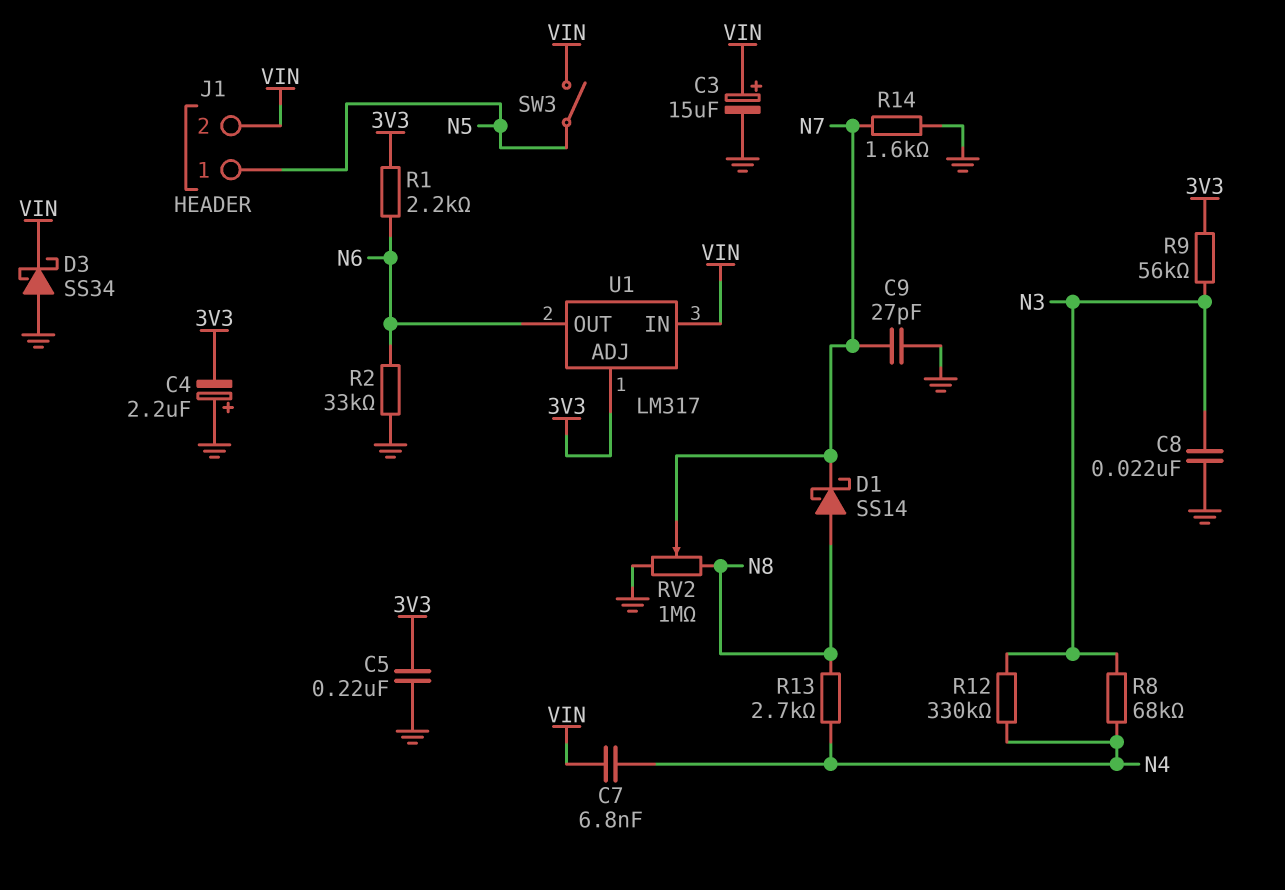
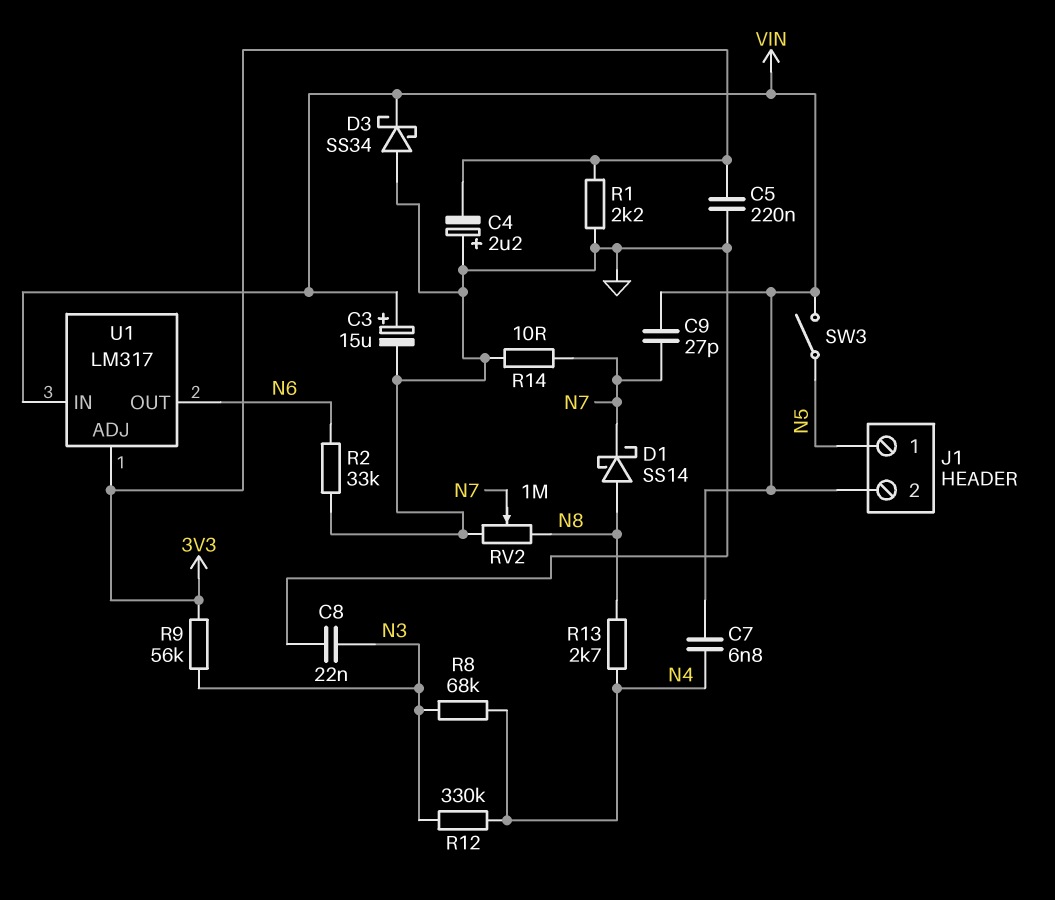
C9: 27pF (GND, N7) -> 27pF (N7, VIN)
R1: 2.2k (3V3, N6) -> 2.2k (3V3, GND)
R14: 1.6k (GND, N7) -> 10 (GND, N7)

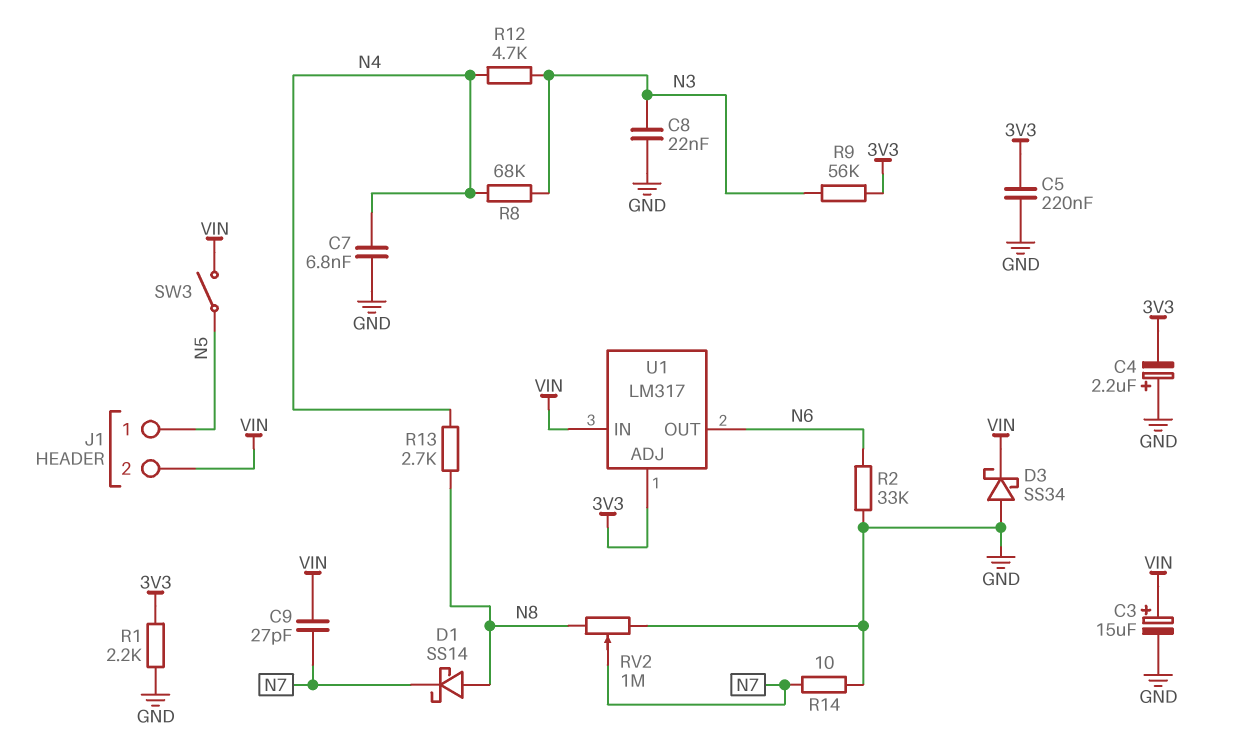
C7: 6.8nF (N4, VIN) -> 6.8nF (GND, N4)
R12: 330k (N3, N4) -> 4.7k (N3, N4)

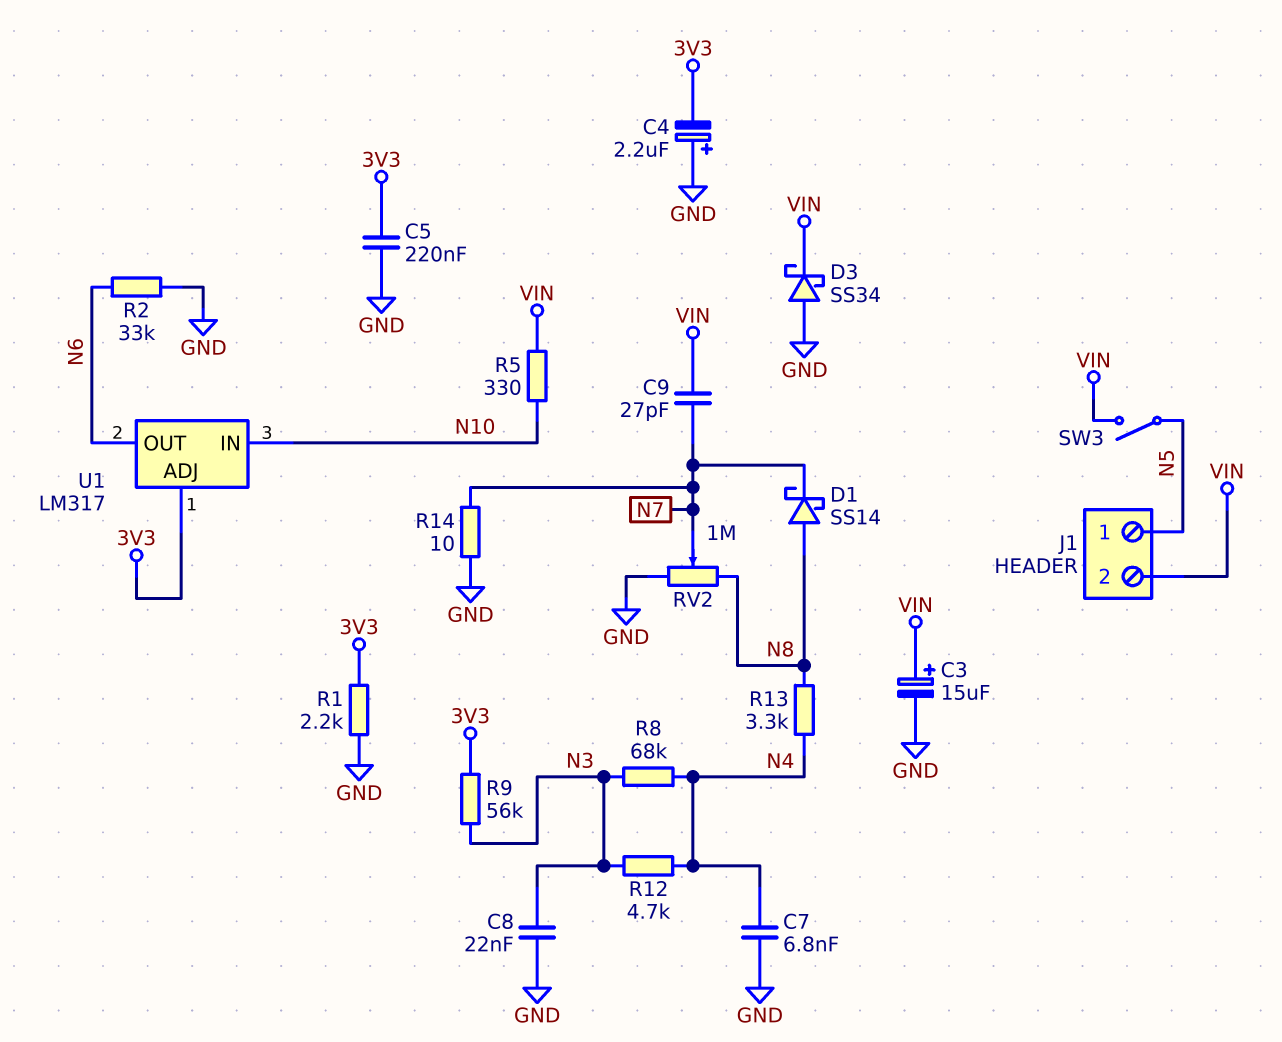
R5: none -> 330 (N10, VIN)
R13: 2.7k (N4, N8) -> 3.3k (N4, N8)
U1 pin IN: VIN -> N10

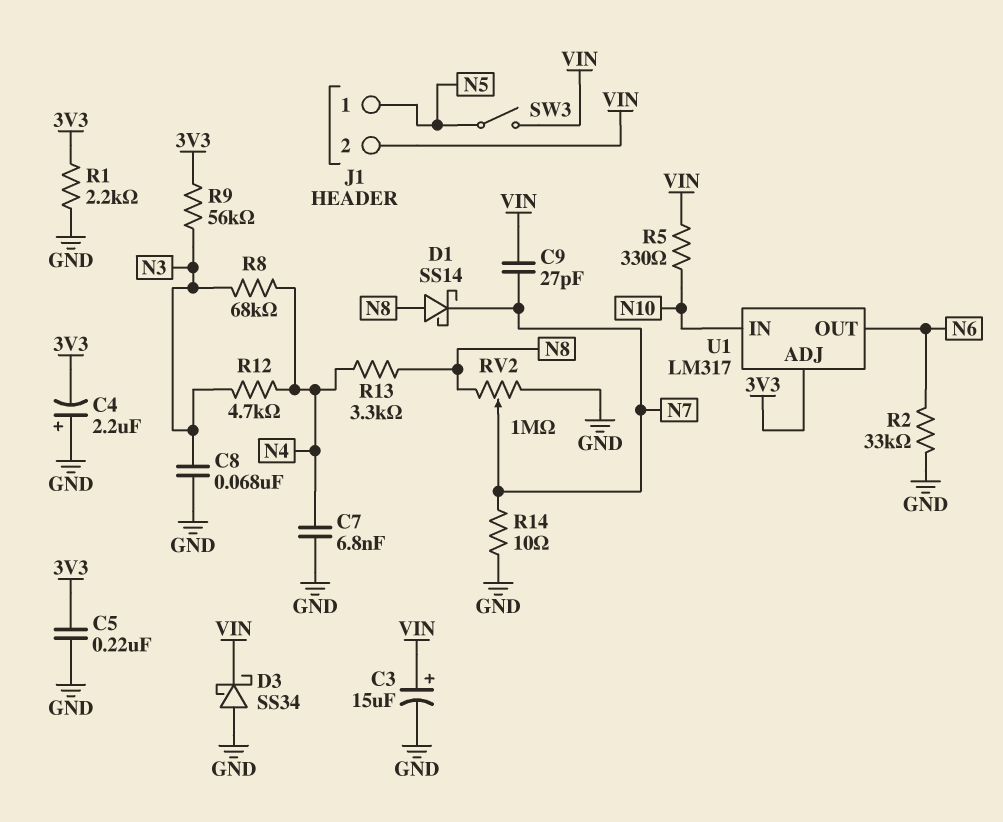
C8: 22nF (GND, N3) -> 68nF (GND, N3)

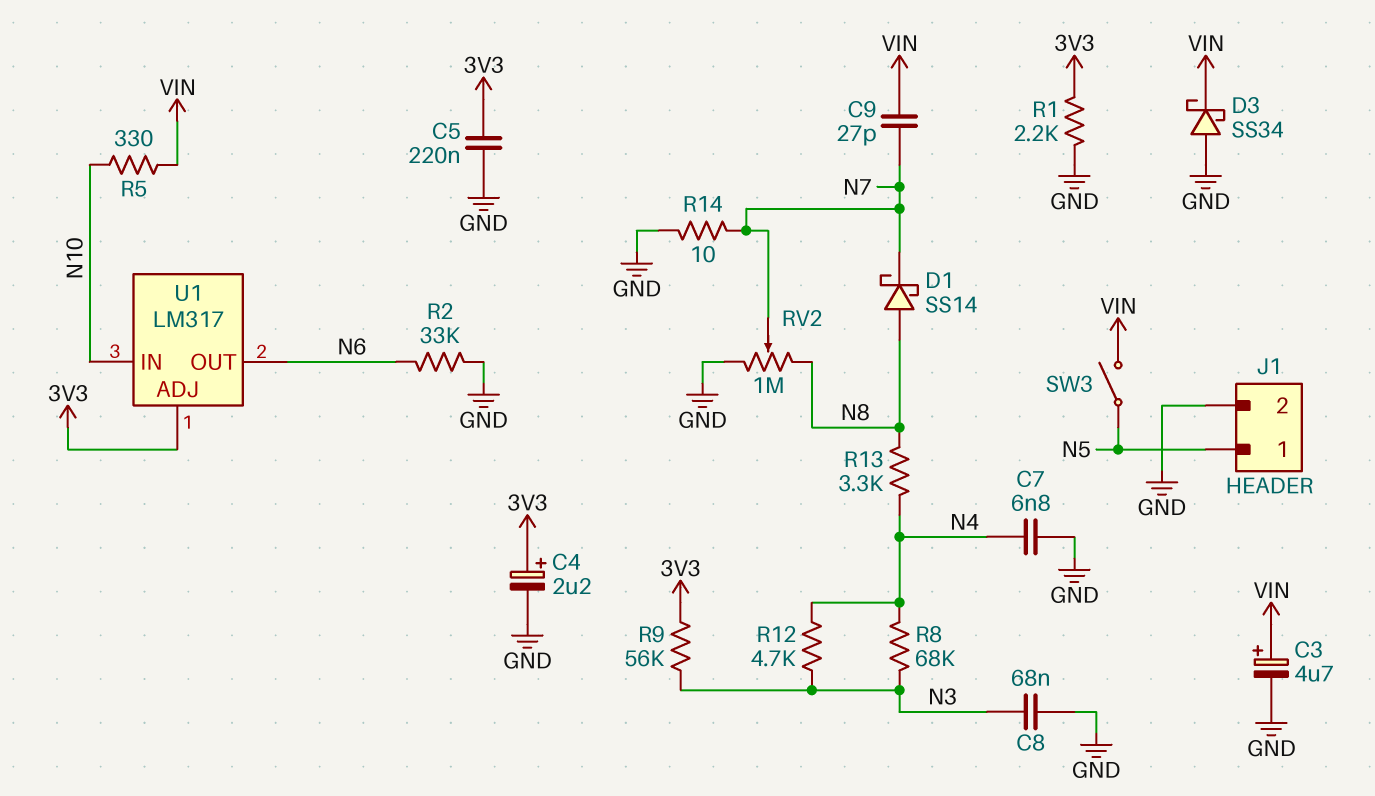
C3: 15uF (plus VIN, minus GND) -> 4.7uF (plus VIN, minus GND)
C4: 2.2uF (plus GND, minus 3V3) -> 2.2uF (plus 3V3, minus GND)
J1 pin 2: VIN -> GND

